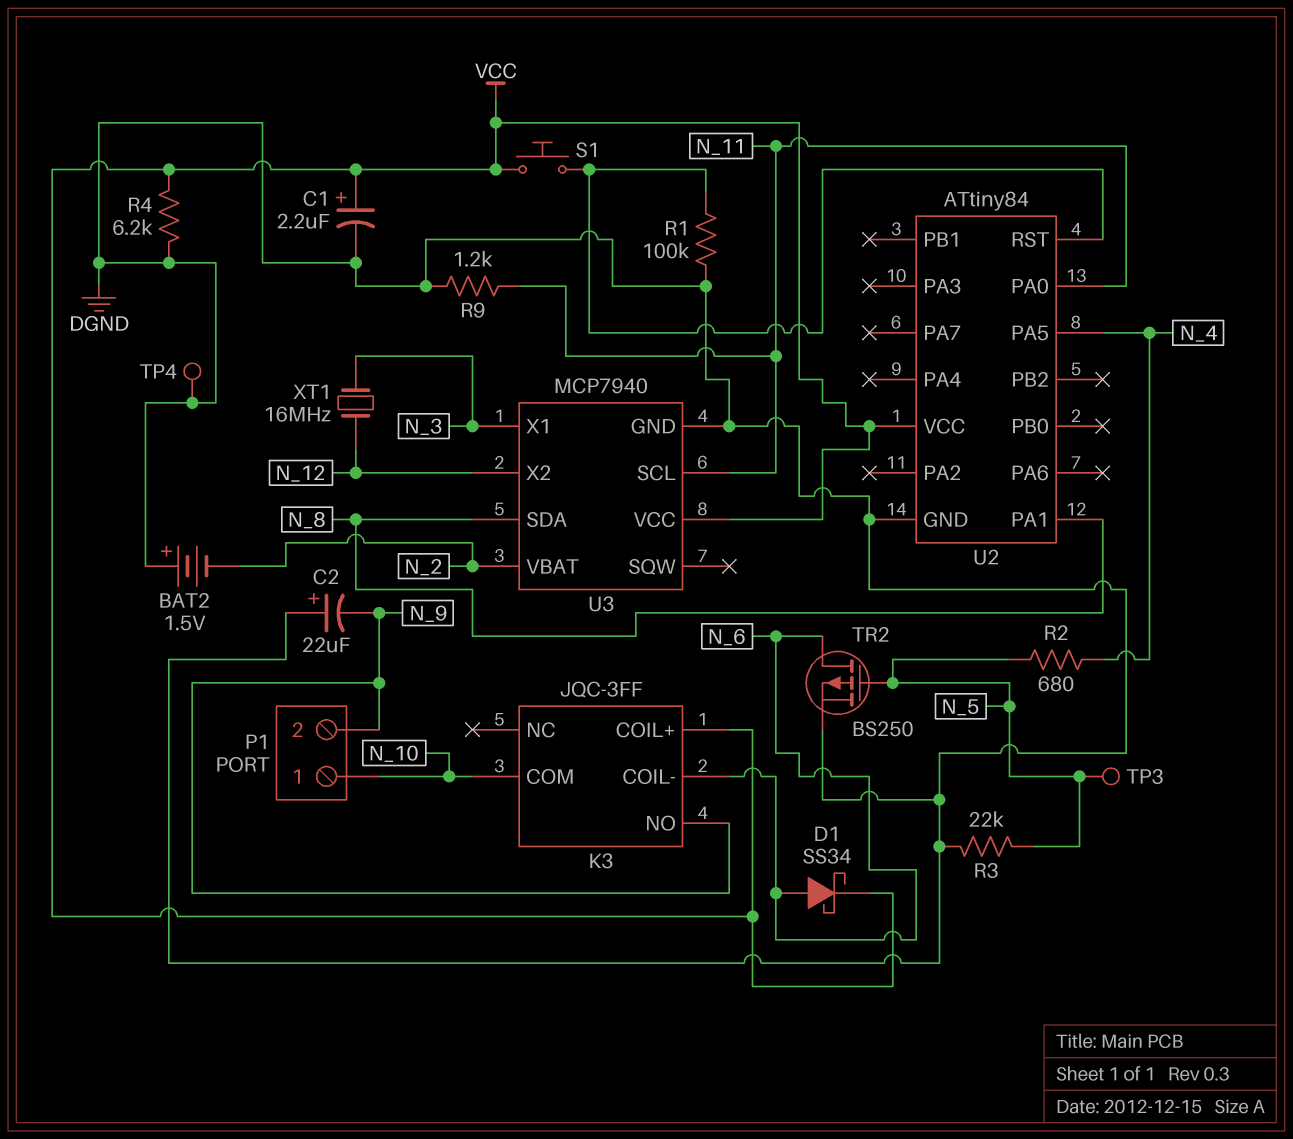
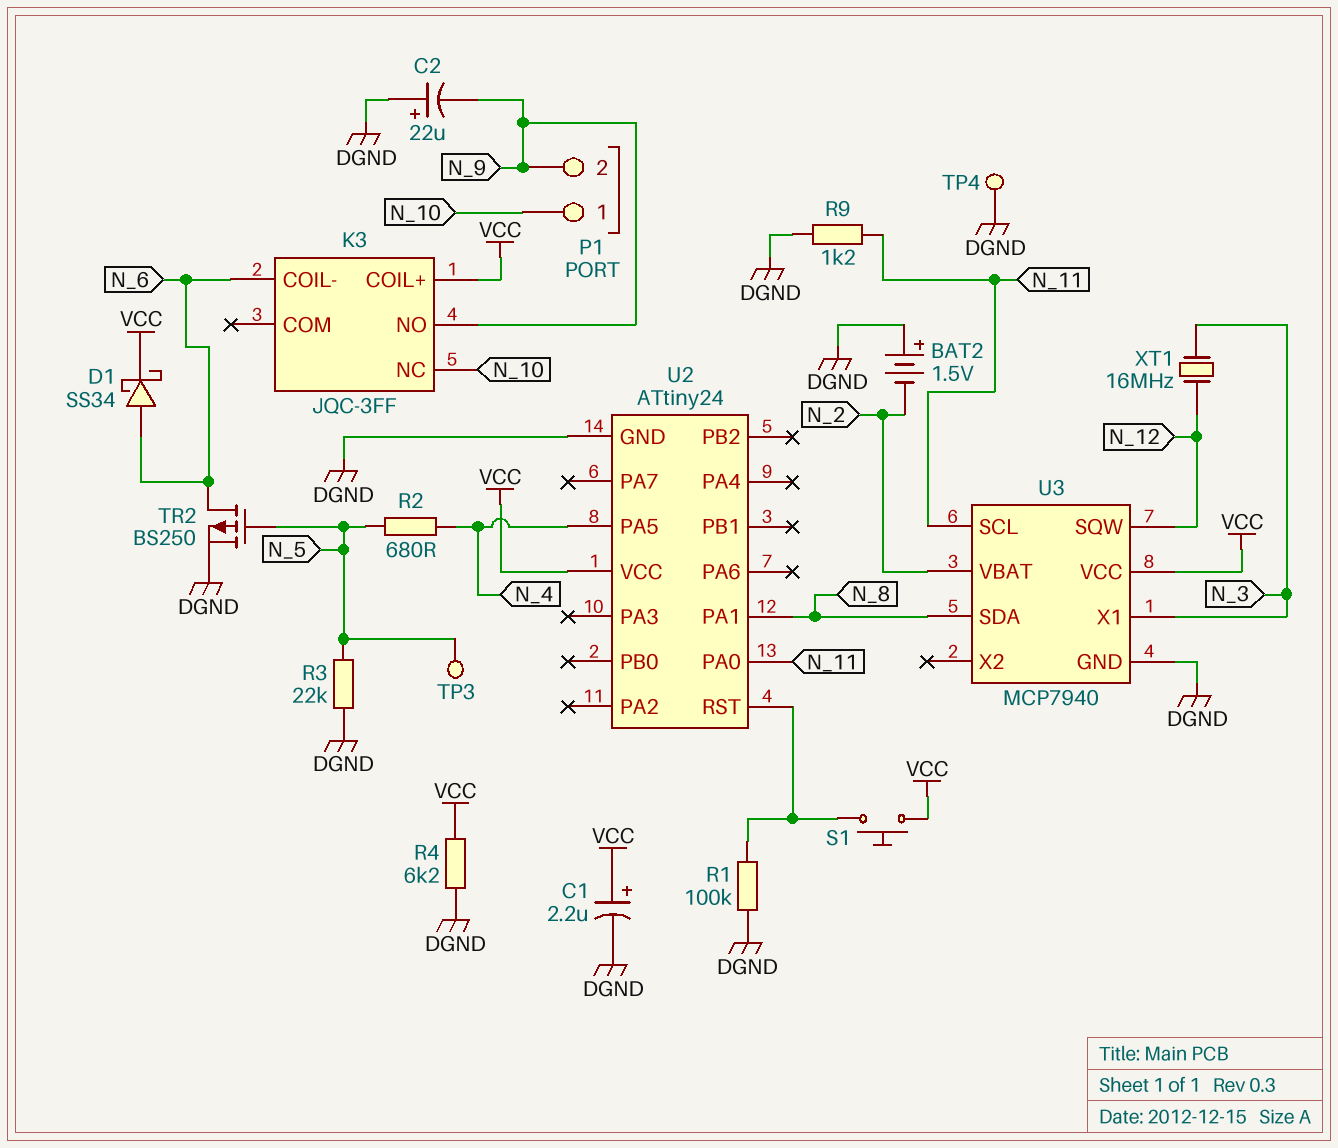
K3 pin COM: N_10 -> none
K3 pin NC: none -> N_10
U2: ATtiny84 -> ATtiny24
U3 pin SQW: none -> N_12
U3 pin X2: N_12 -> none

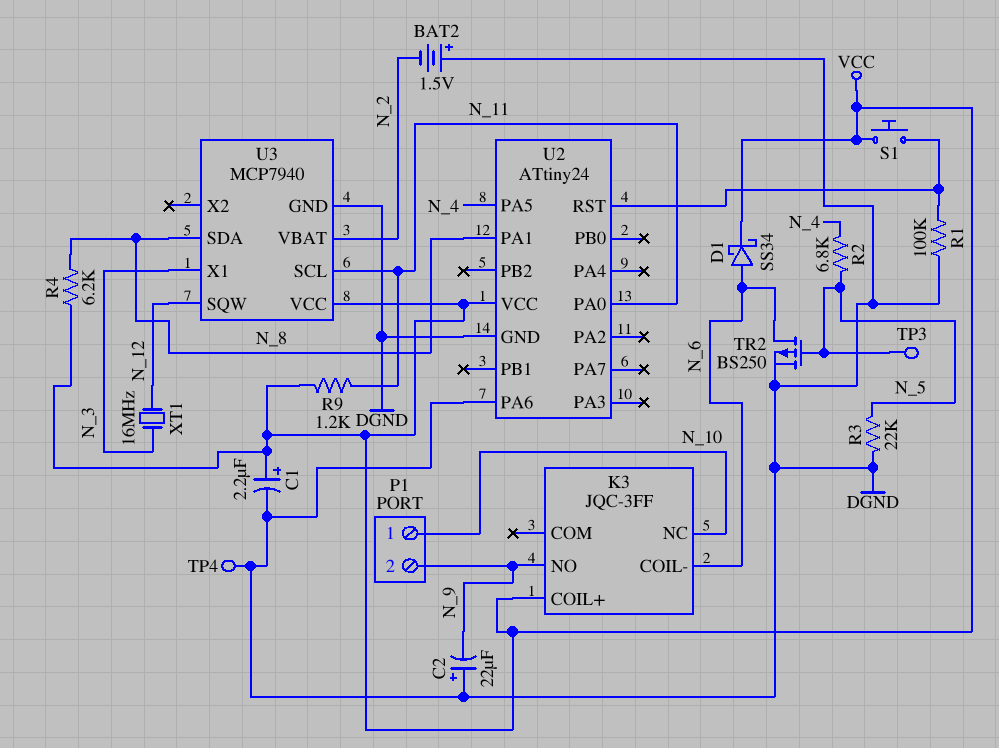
R2: 680 (N_4, N_5) -> 6.8k (N_4, N_5)
R4: 6.2k (DGND, VCC) -> 6.2k (N_8, VCC)
R9: 1.2k (DGND, N_11) -> 1.2k (N_11, VCC)
U2 pin PA6: none -> DGND

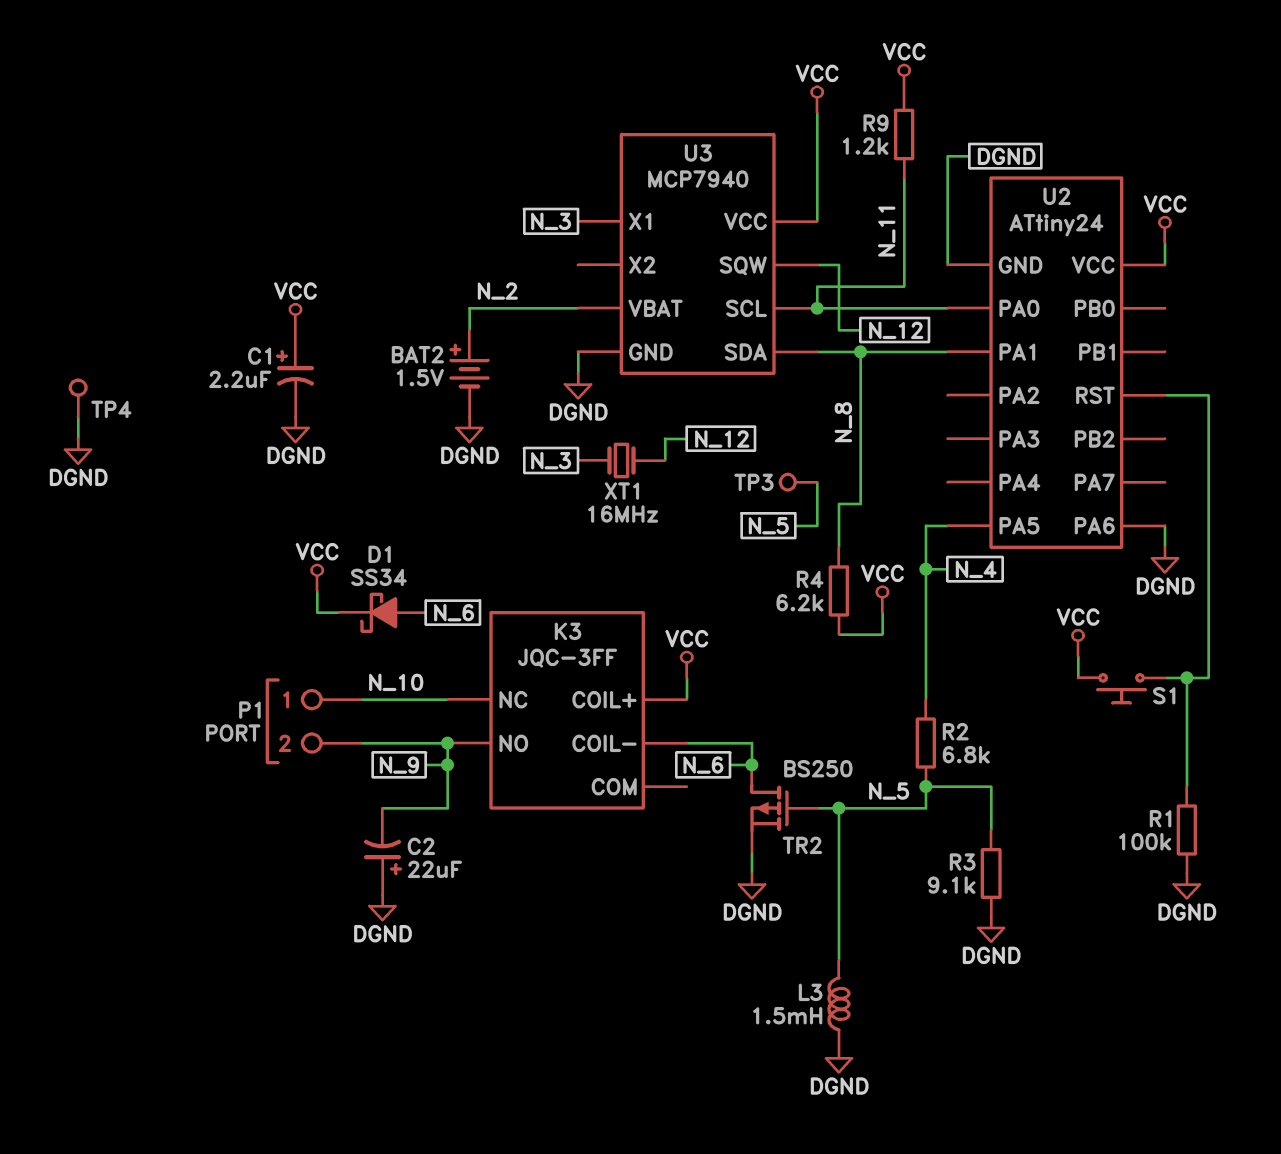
BAT2: 1.5V (plus DGND, minus N_2) -> 1.5V (plus N_2, minus DGND)
L3: none -> 1.5mH (DGND, N_5)
R3: 22k (DGND, N_5) -> 9.1k (DGND, N_5)

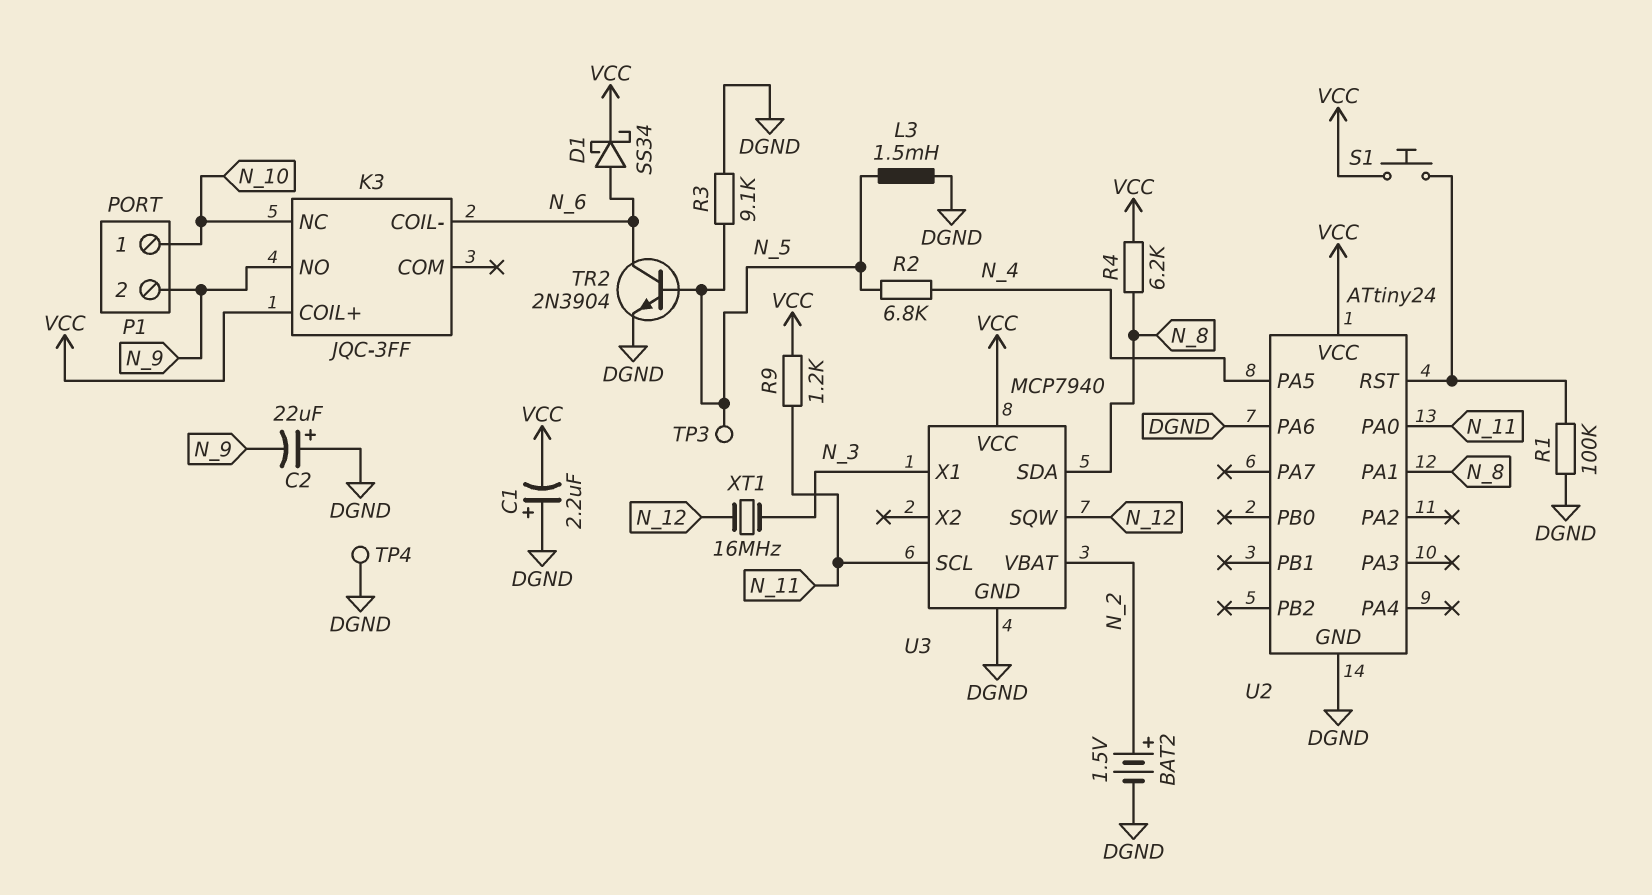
C1: 2.2uF (plus VCC, minus DGND) -> 2.2uF (plus DGND, minus VCC)
TR2: PMOS BS250 (G N_5, D N_6, S DGND) -> NPN 2N3904 (B N_5, C N_6, E DGND)

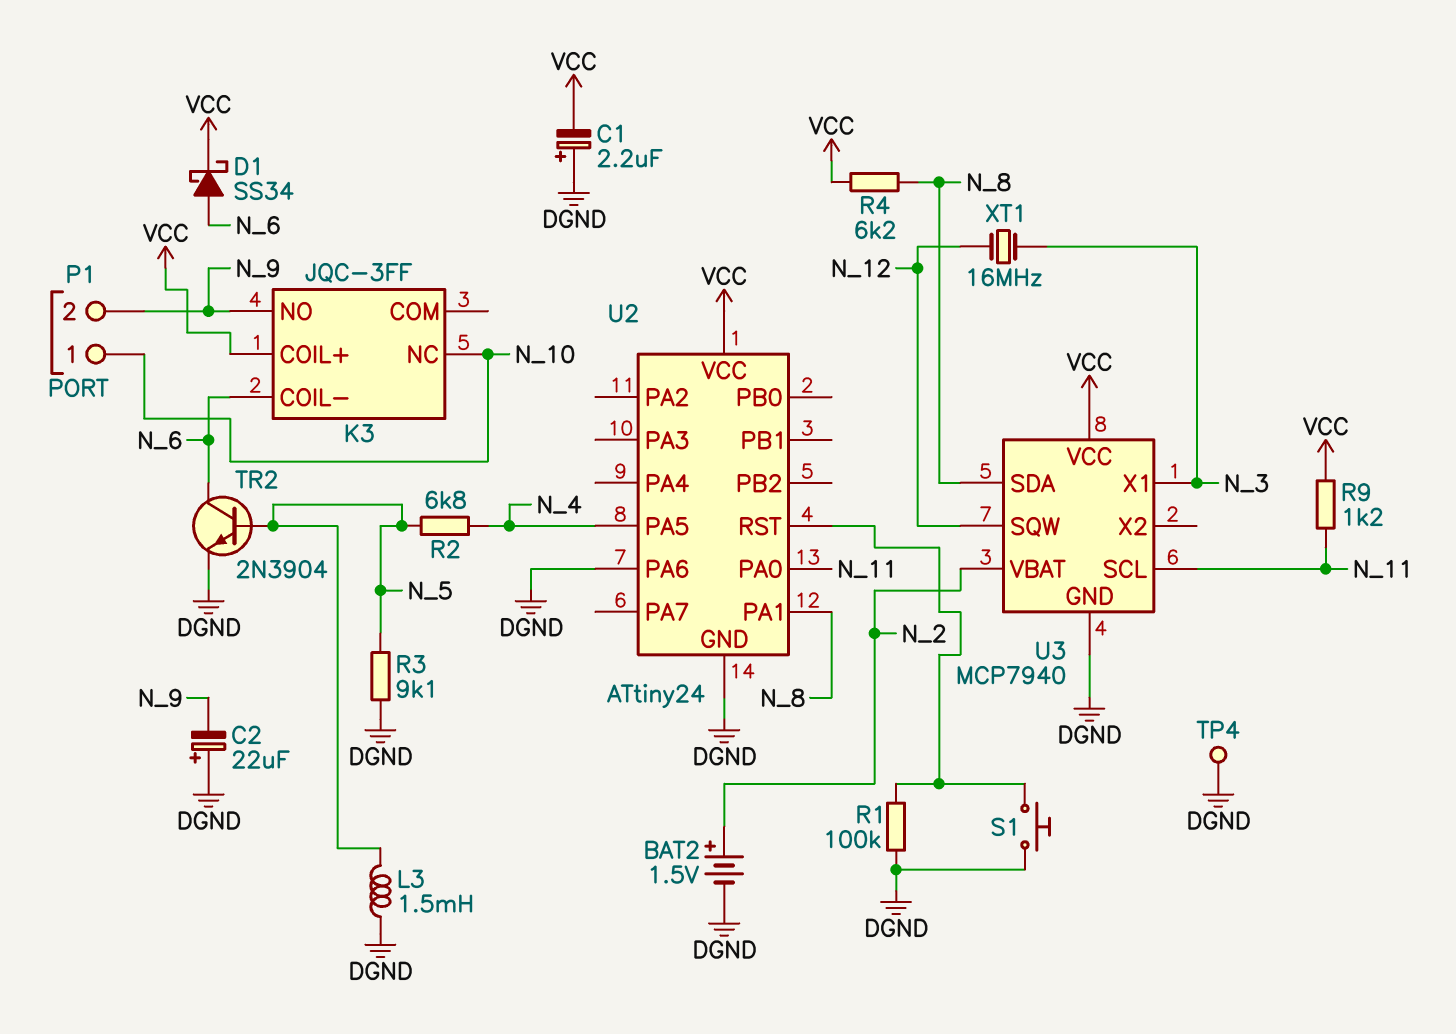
S1: button (U2/RST, VCC) -> button (DGND, U2/RST)
TP3: test point (N_5) -> none

